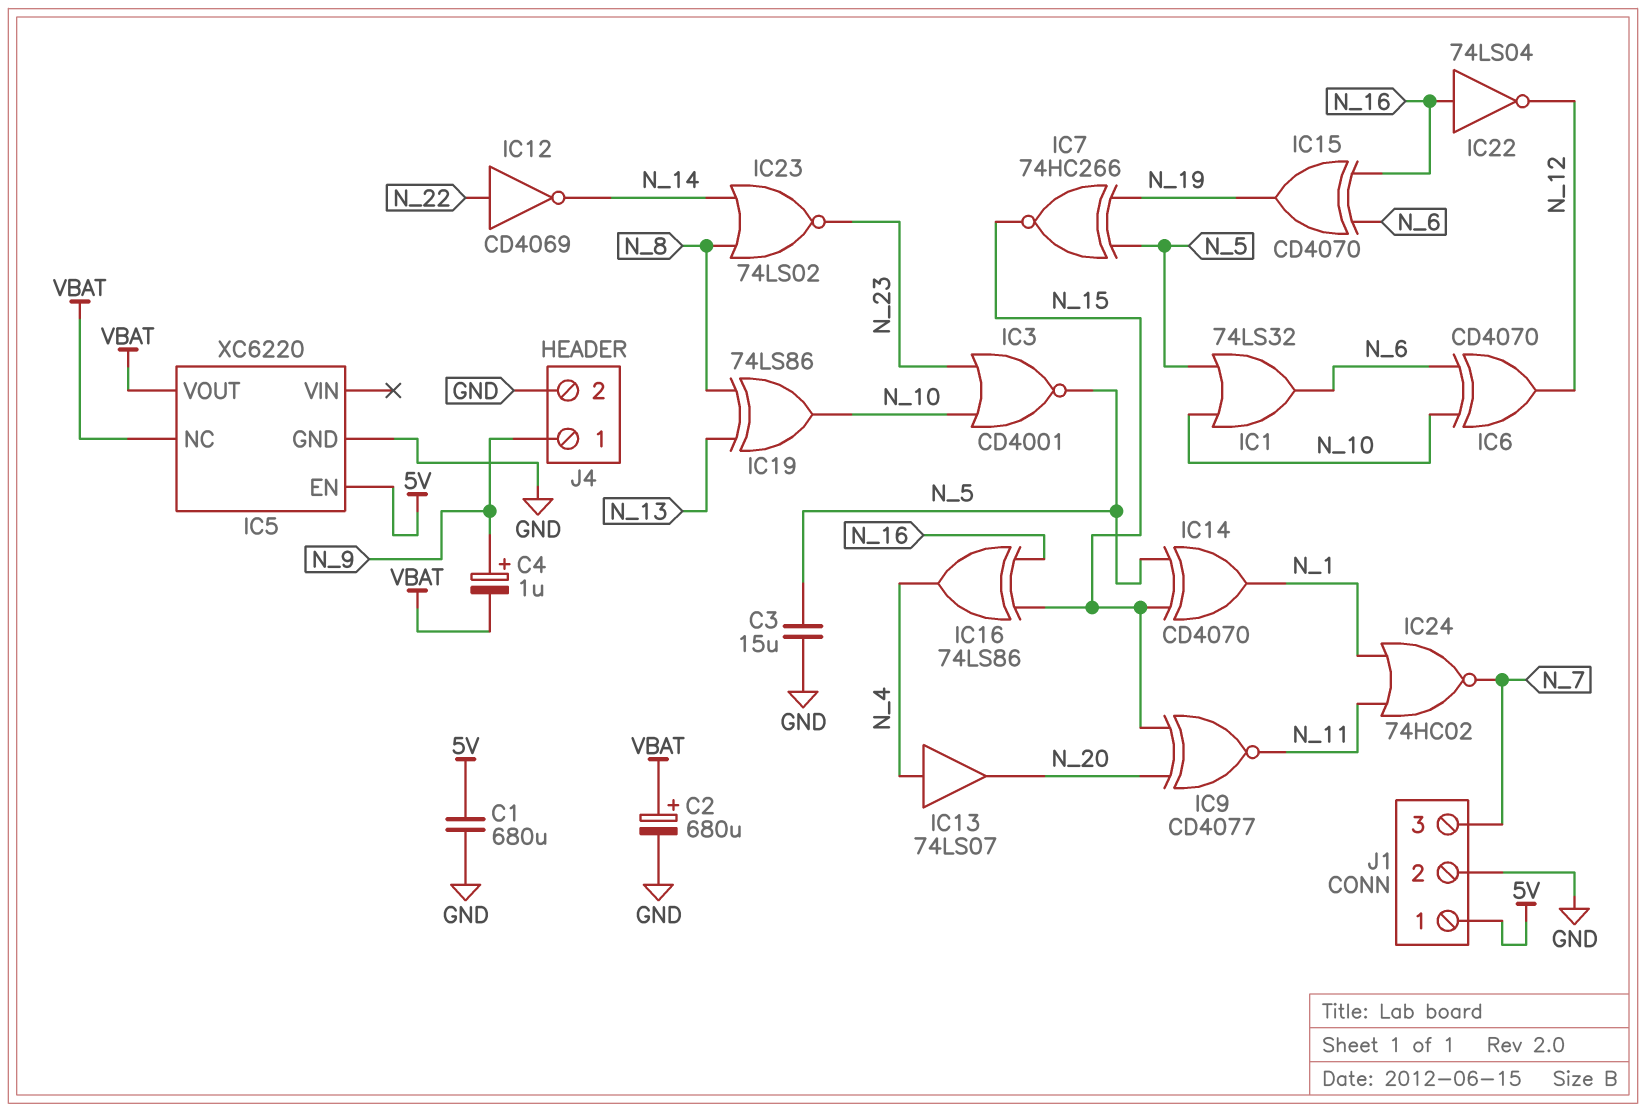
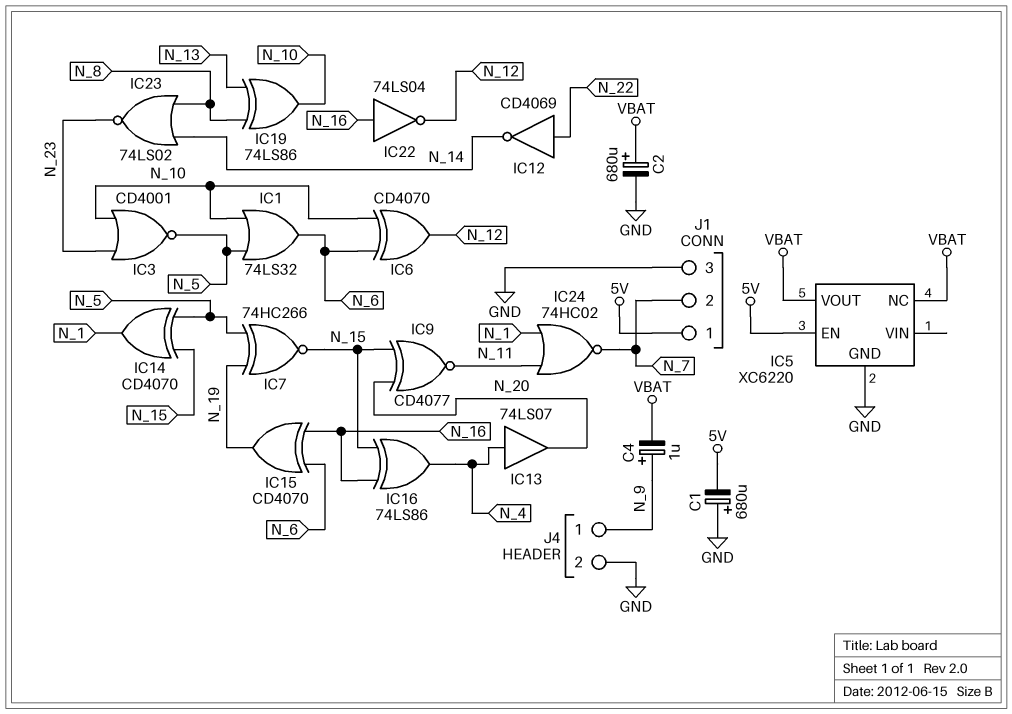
C1: 680uF (5V, GND) -> 680uF (plus GND, minus 5V)
C3: 15uF (GND, N_5) -> none
J1 pin 2: GND -> N_7
J1 pin 3: N_7 -> GND

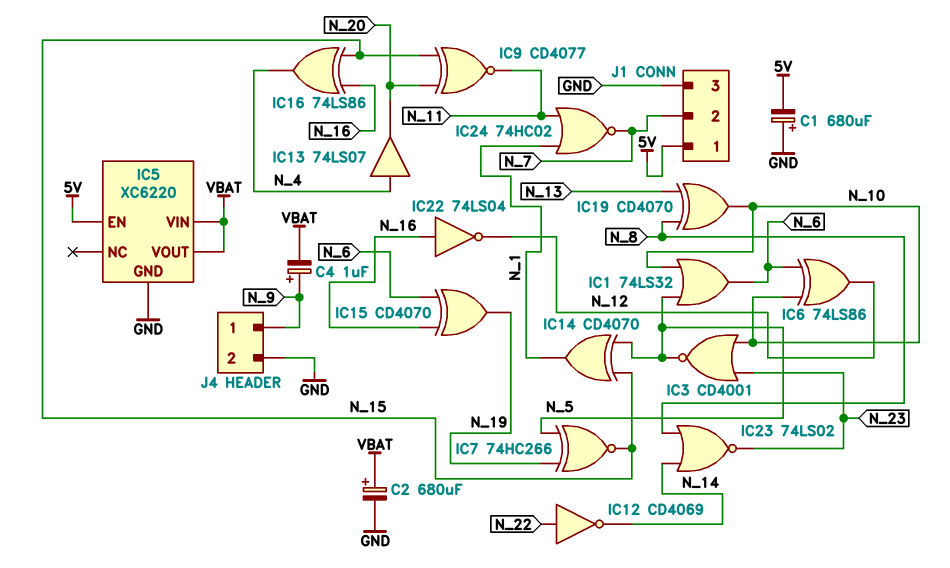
IC5 pin NC: VBAT -> none
IC5 pin VIN: none -> VBAT
IC6: XOR CD4070 (in N_6, in N_10, out N_12) -> XOR 74LS86 (in N_6, in N_10, out N_12)
IC19: XOR 74LS86 (in N_8, in N_13, out N_10) -> XOR CD4070 (in N_8, in N_13, out N_10)

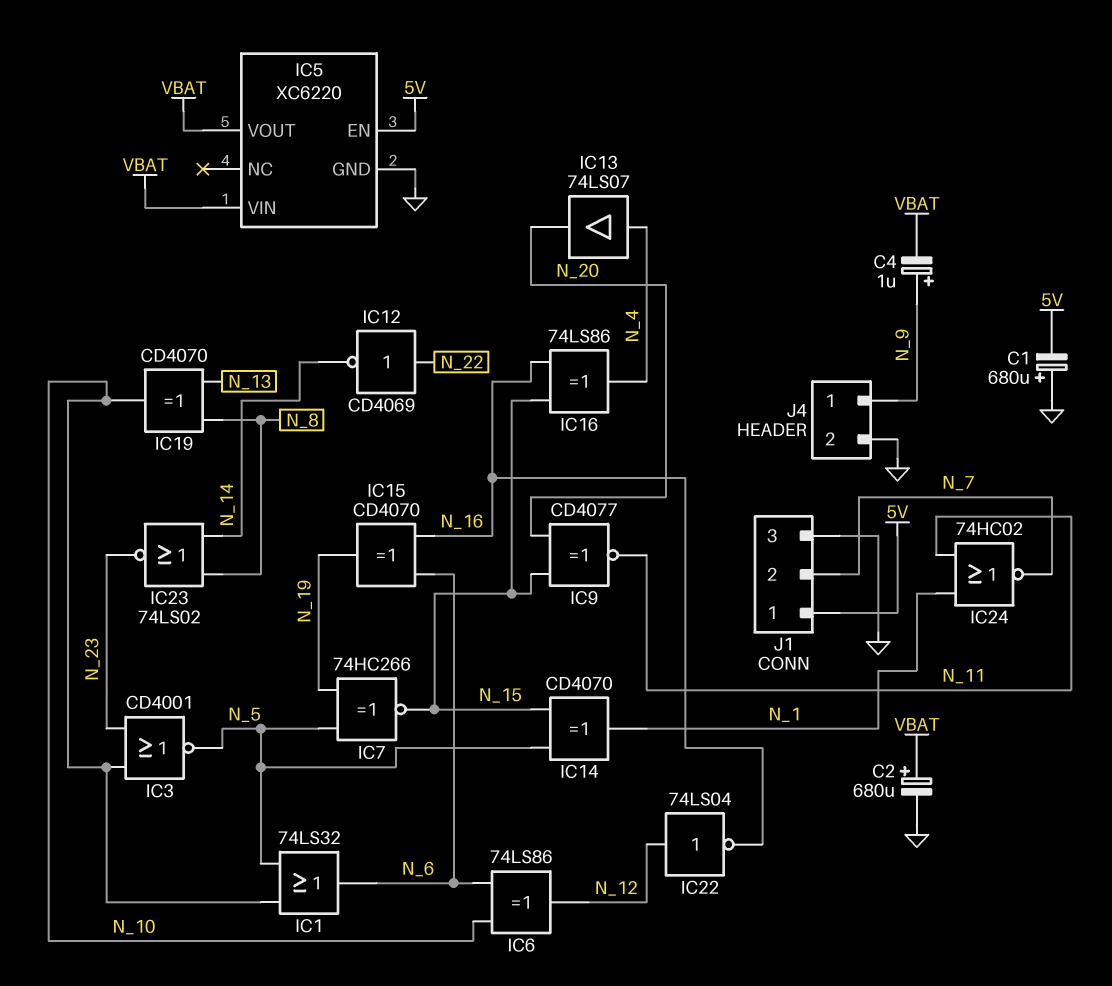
IC22: NOT 74LS04 (in N_16, out N_12) -> NOT 74LS04 (in N_12, out N_16)

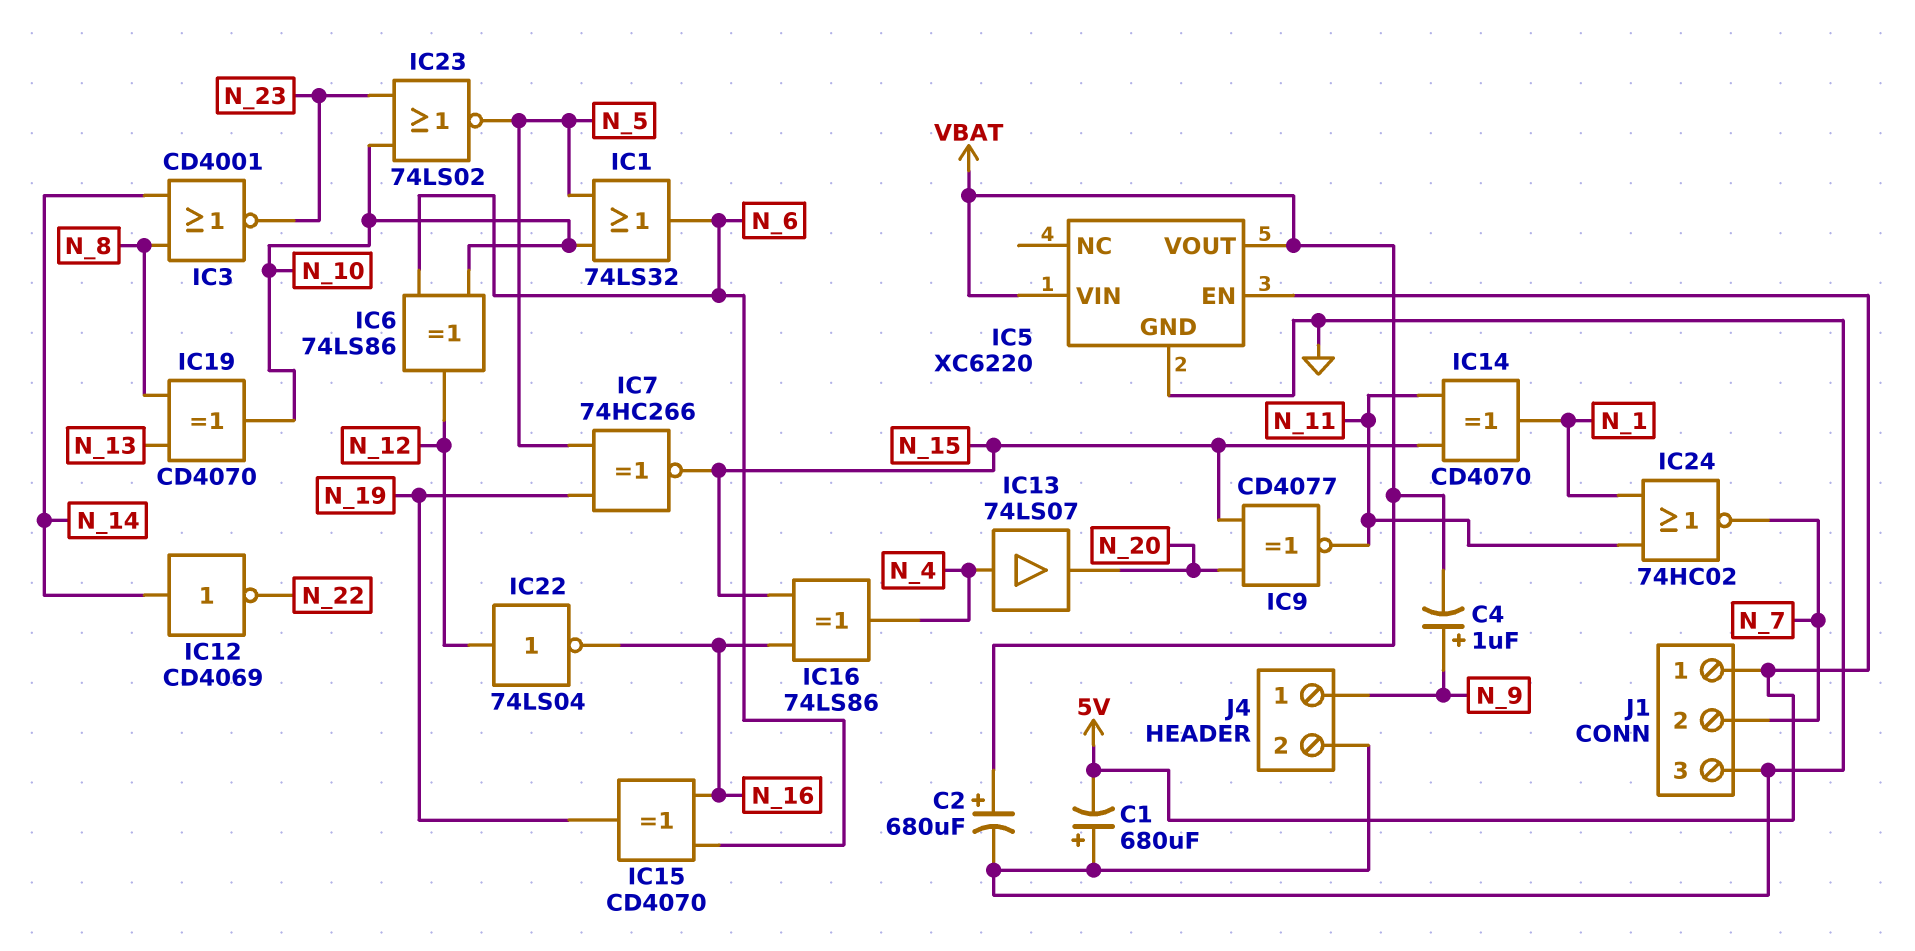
IC3: NOR CD4001 (in N_10, in N_23, out N_5) -> NOR CD4001 (in N_8, in N_14, out N_23)
IC12: NOT CD4069 (in N_22, out N_14) -> NOT CD4069 (in N_14, out N_22)
IC14: XOR CD4070 (in N_5, in N_15, out N_1) -> XOR CD4070 (in N_11, in N_15, out N_1)
IC23: NOR 74LS02 (in N_8, in N_14, out N_23) -> NOR 74LS02 (in N_10, in N_23, out N_5)

